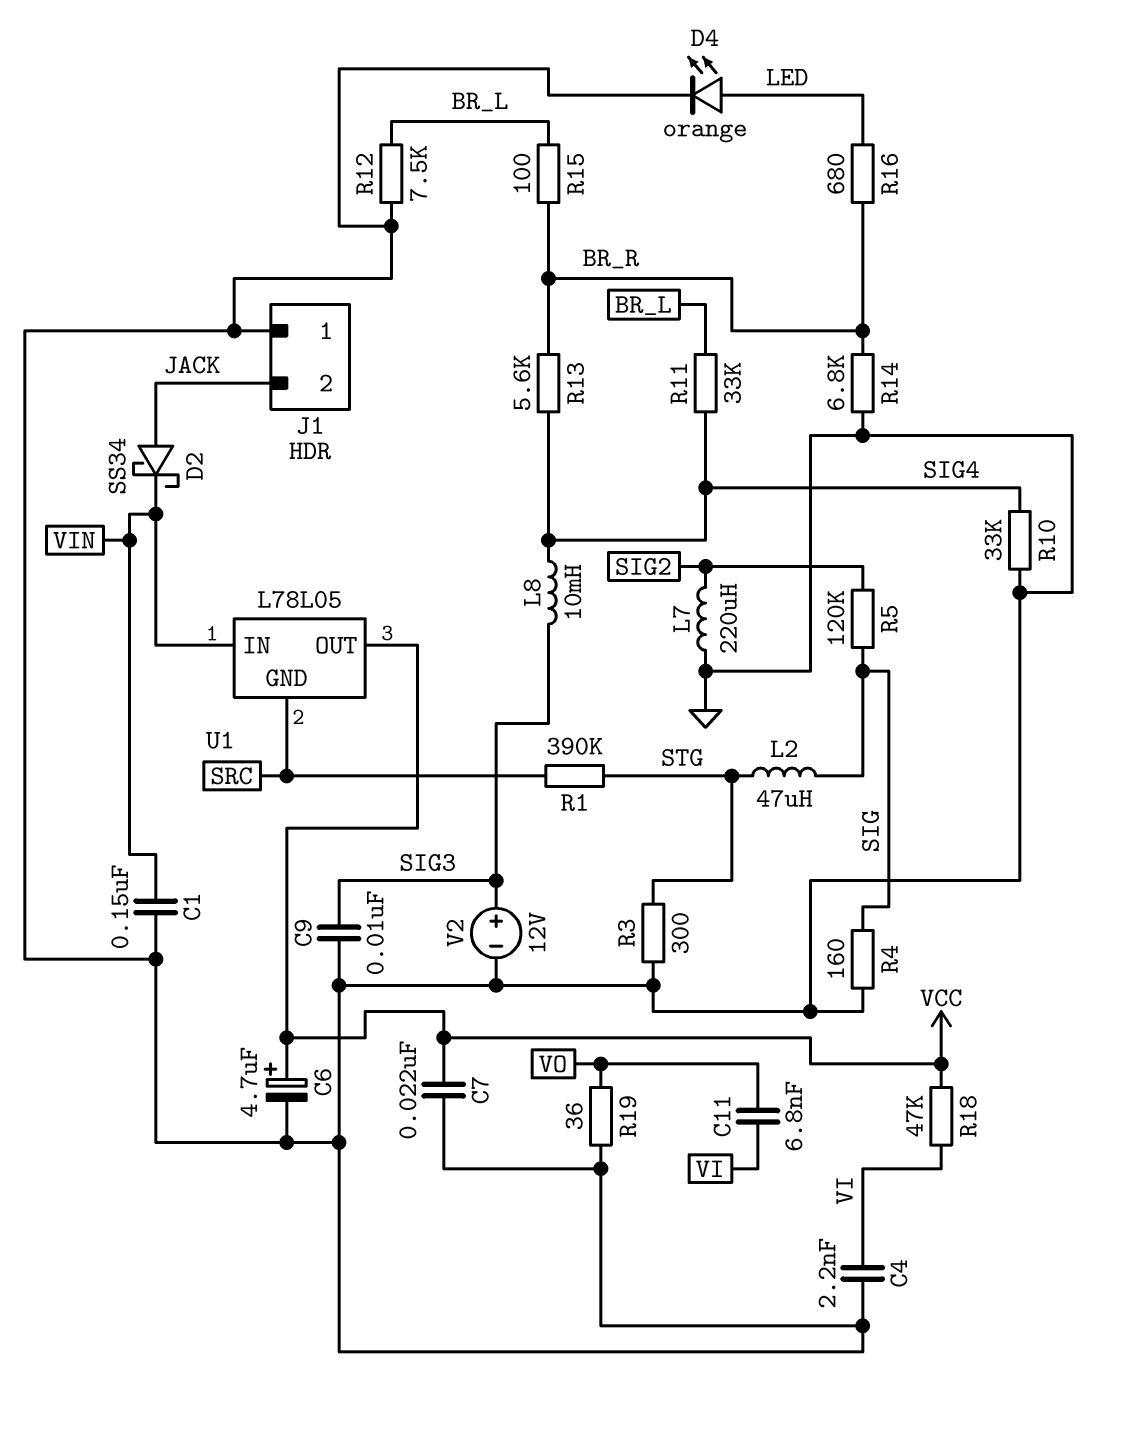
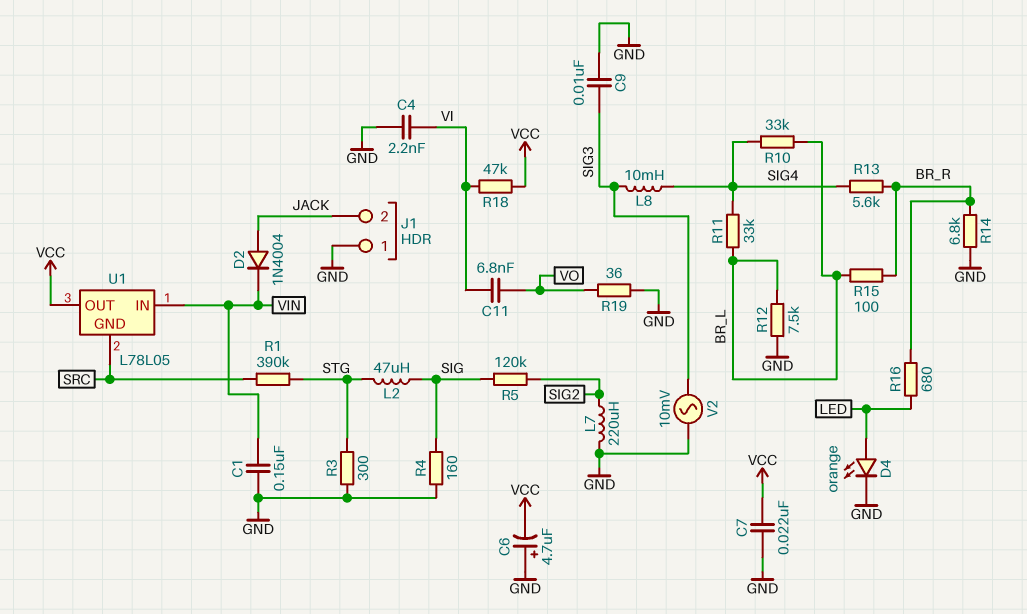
C6: 4.7uF (plus VCC, minus GND) -> 4.7uF (plus GND, minus VCC)
D2: schottky SS34 (A JACK, K VIN) -> diode 1N4004 (A JACK, K VIN)
R10: 33k (GND, SIG4) -> 33k (BR_L, SIG4)
V2: 12V (plus SIG3, minus GND) -> AC 10mV (GND, SIG3)

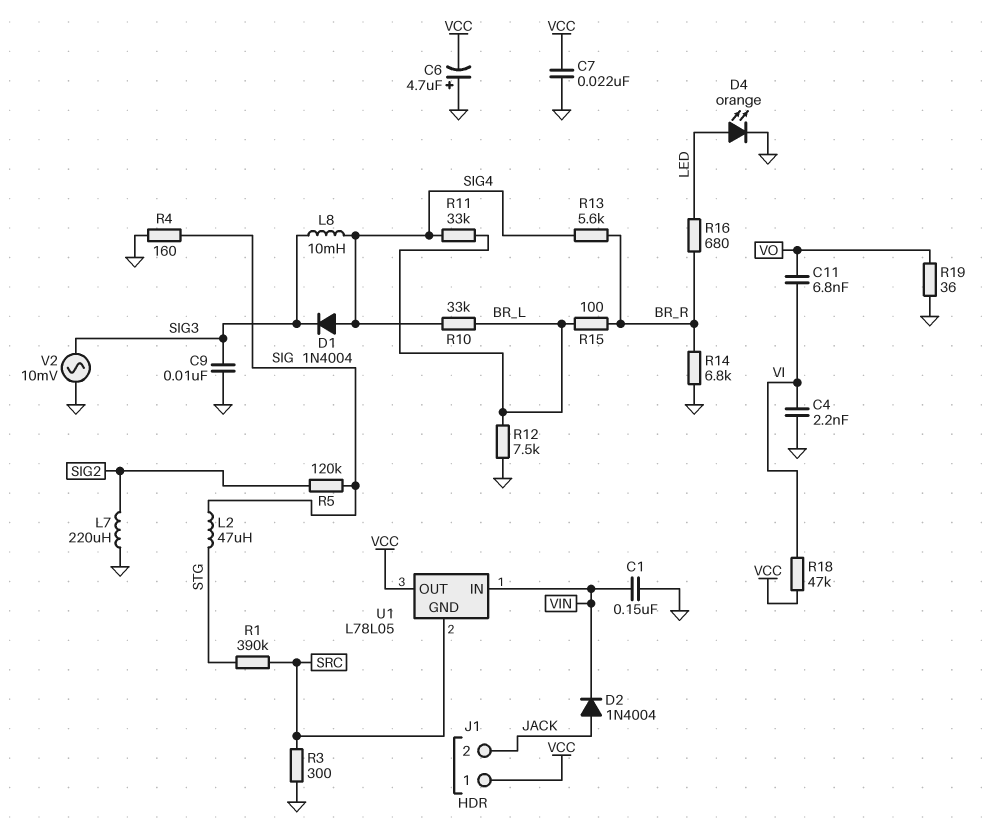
D1: none -> diode 1N4004 (A SIG4, K SIG3)
J1 pin 1: GND -> VCC
R3: 300 (GND, STG) -> 300 (GND, SRC)

